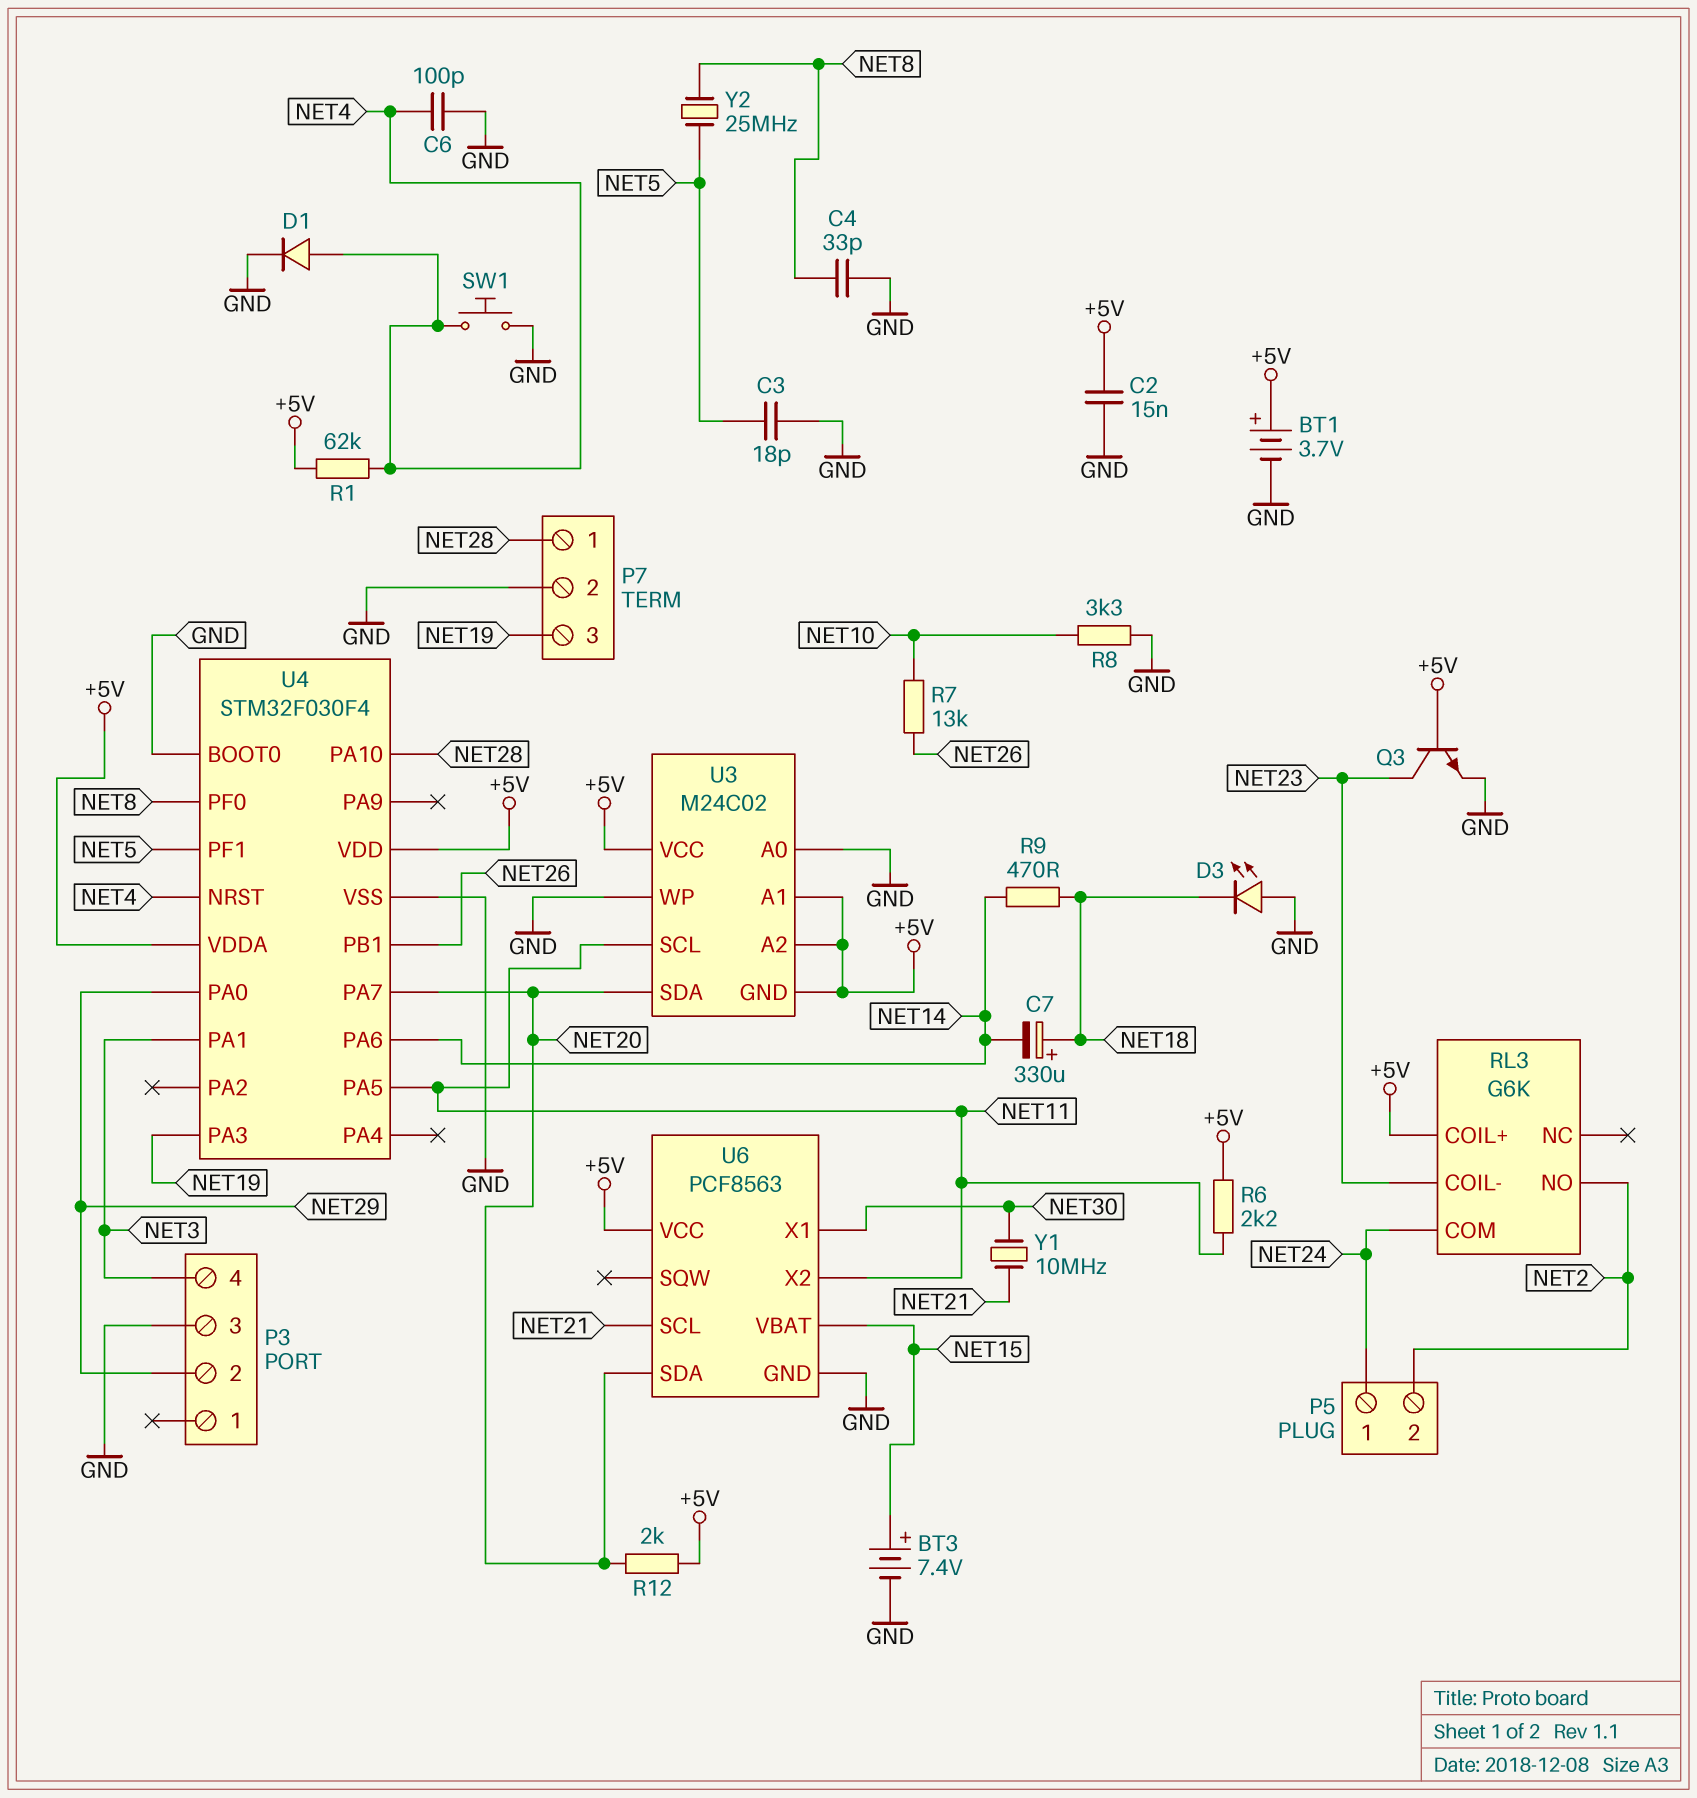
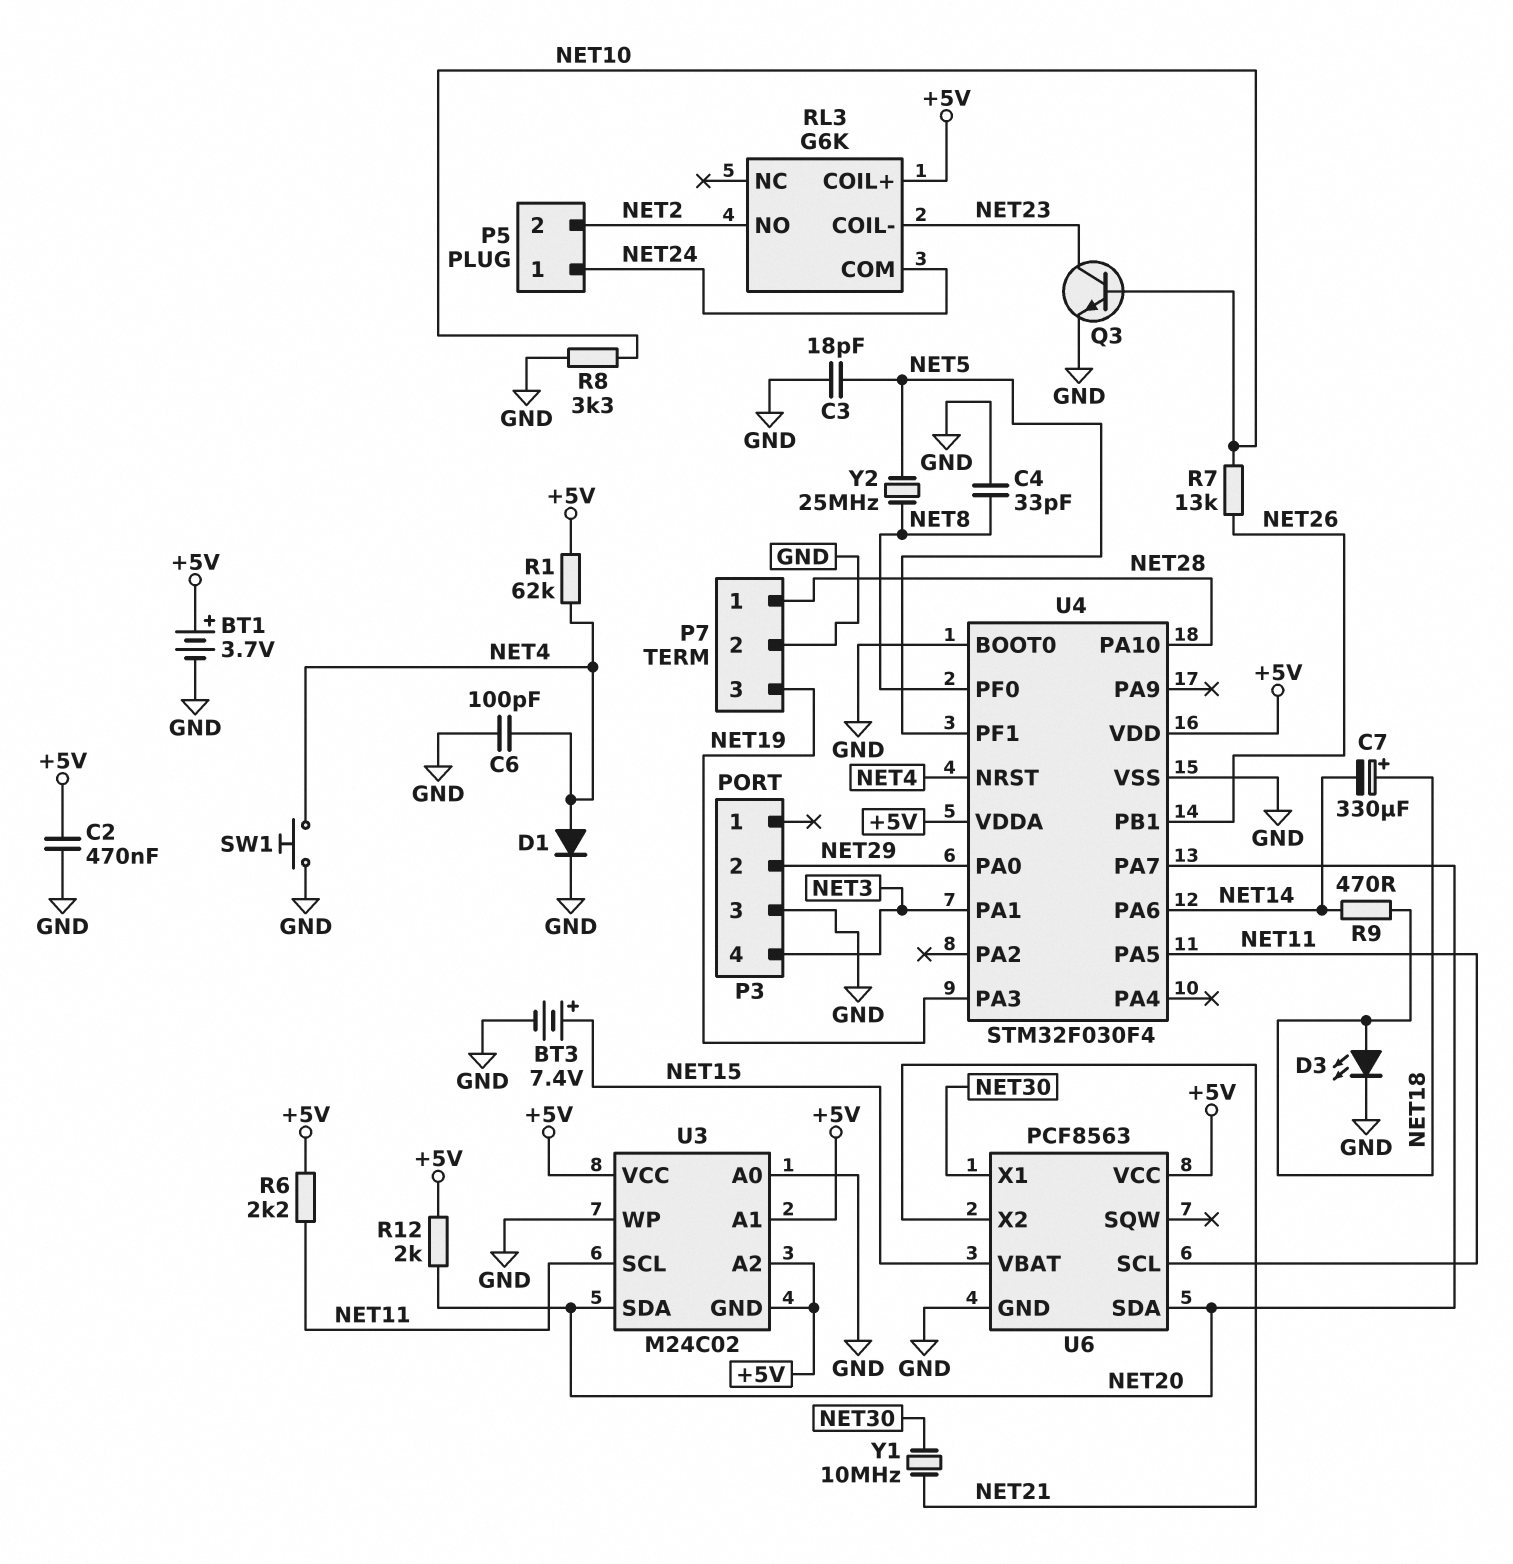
C2: 15nF (+5V, GND) -> 470nF (+5V, GND)
D3: LED (A GND, K NET18) -> LED (A NET18, K GND)
Q3: NPN (B +5V, C NET23, E GND) -> NPN (B NET10, C NET23, E GND)
U6 pin SCL: NET21 -> NET11
U6 pin X2: NET11 -> NET21

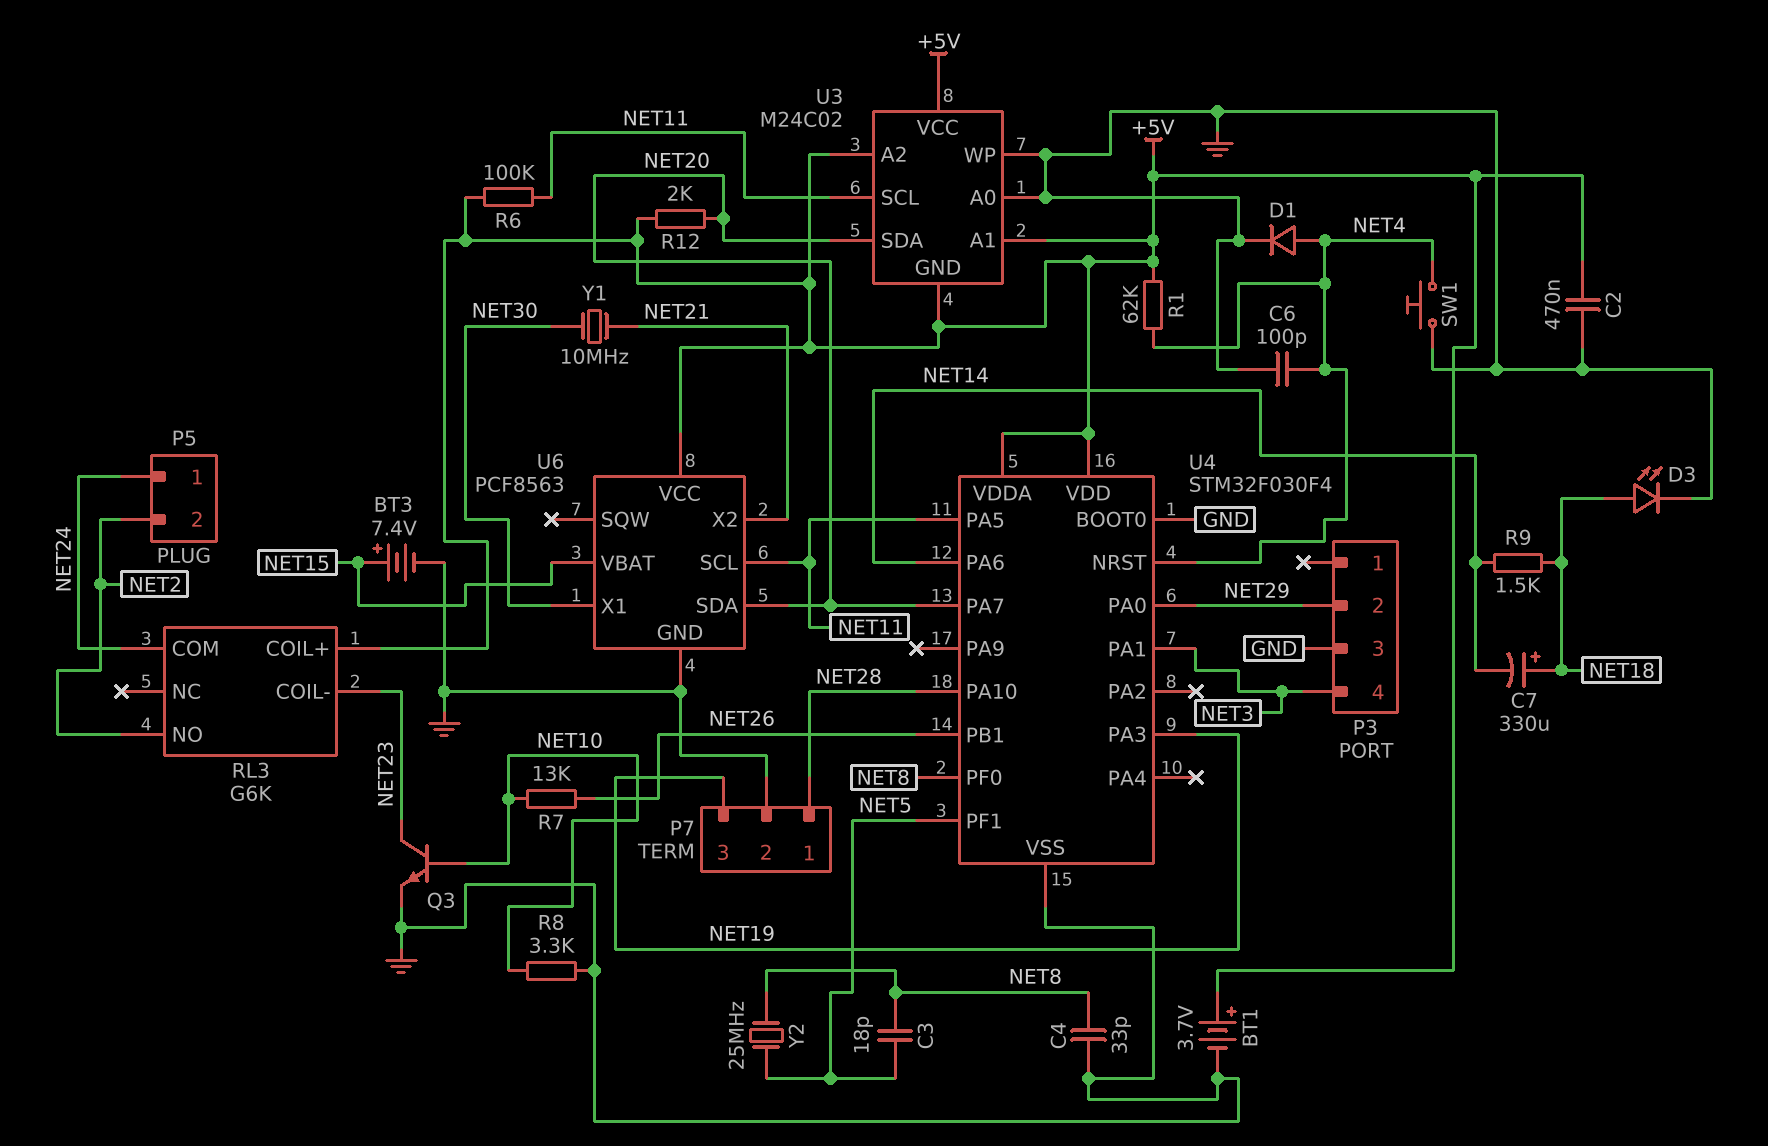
C3: 18pF (GND, NET5) -> 18pF (NET5, NET8)
R6: 2.2k (+5V, NET11) -> 100k (+5V, NET11)
R9: 470 (NET14, NET18) -> 1.5k (NET14, NET18)

